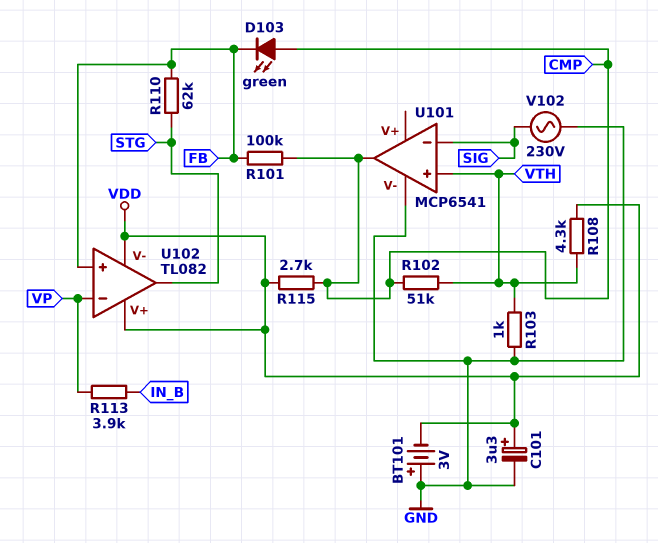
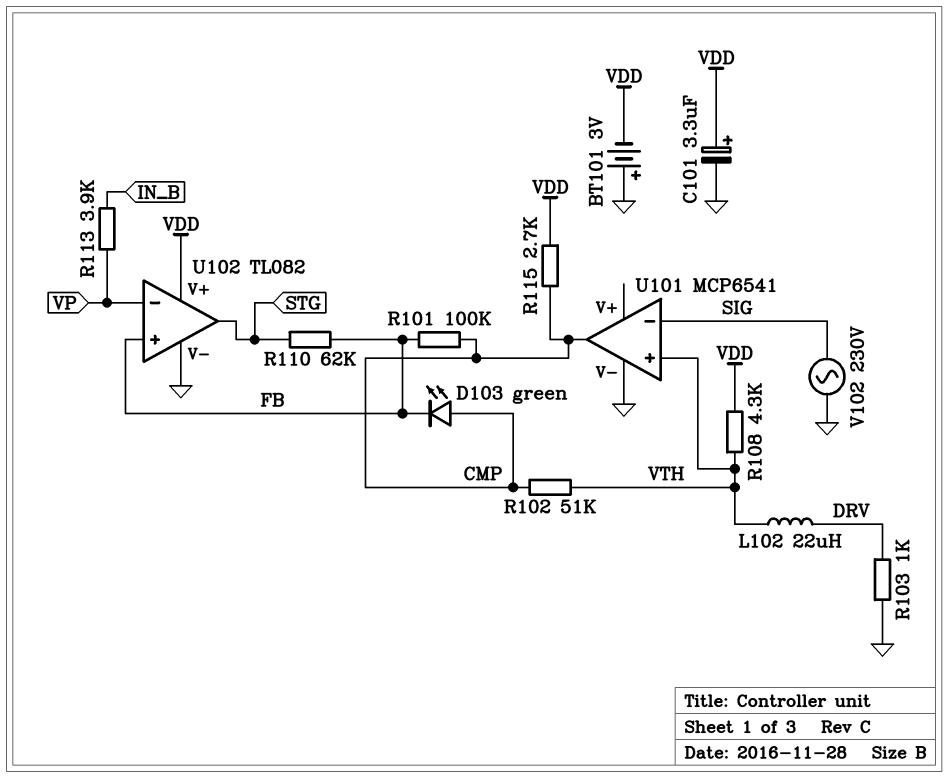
L102: none -> 22uH (DRV, VTH)
R103: 1k (GND, VTH) -> 1k (DRV, GND)
U102 pin V-: VDD -> GND

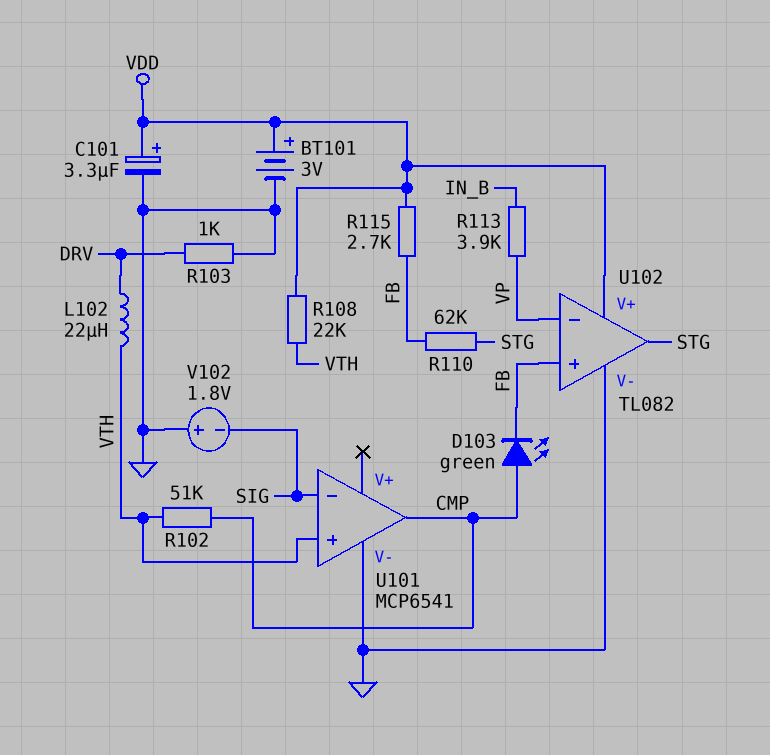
BT101: 3V (plus GND, minus VDD) -> 3V (plus VDD, minus GND)
R101: 100k (CMP, FB) -> none
R108: 4.3k (VDD, VTH) -> 22k (VDD, VTH)
R115: 2.7k (CMP, VDD) -> 2.7k (FB, VDD)
V102: AC 230V (GND, SIG) -> 1.8V (plus GND, minus SIG)

